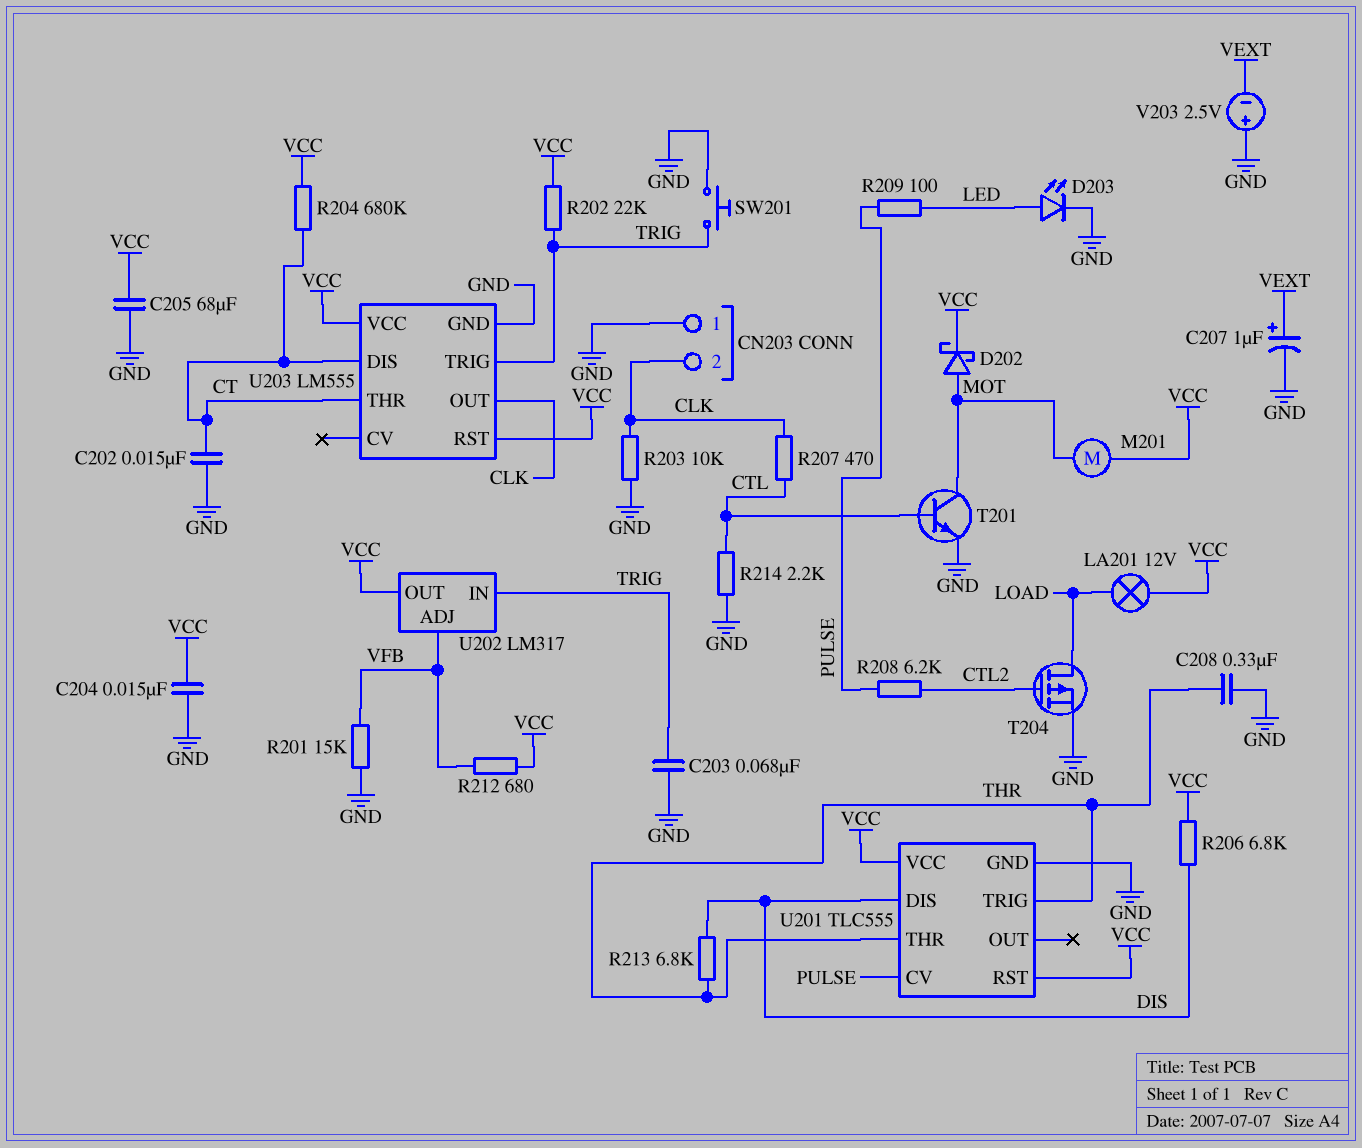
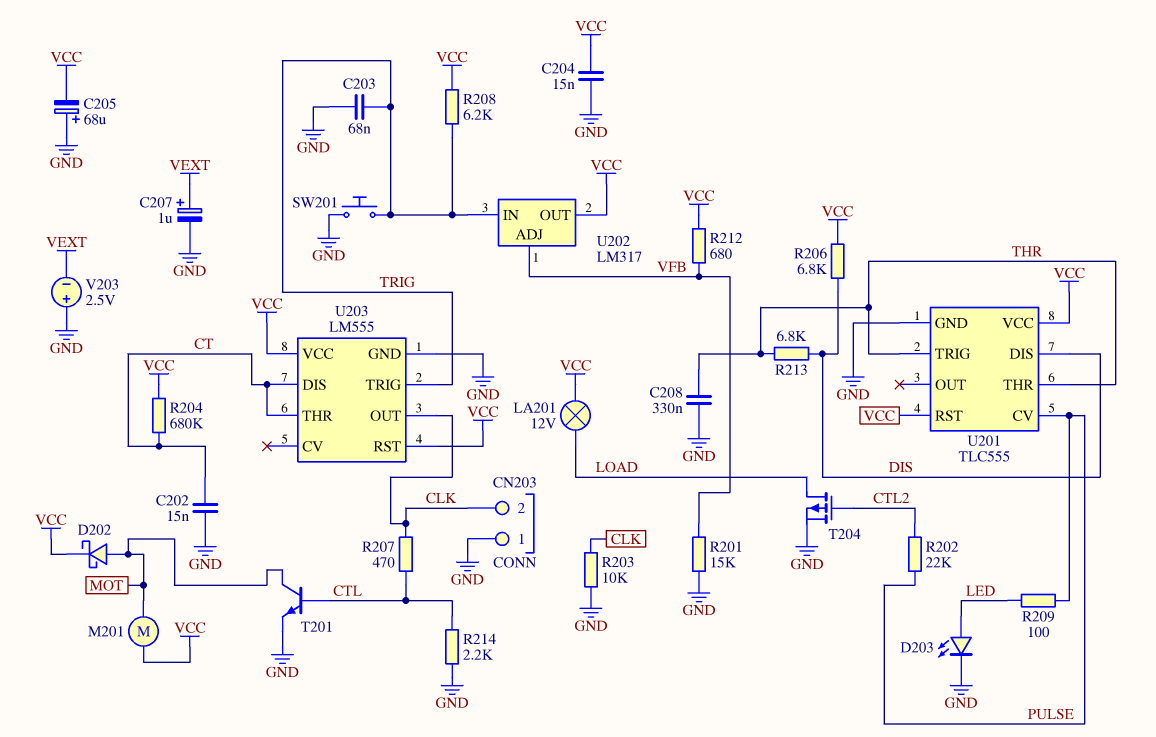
C205: 68uF (GND, VCC) -> 68uF (plus GND, minus VCC)
R202: 22k (TRIG, VCC) -> 22k (CTL2, PULSE)
R208: 6.2k (CTL2, PULSE) -> 6.2k (TRIG, VCC)

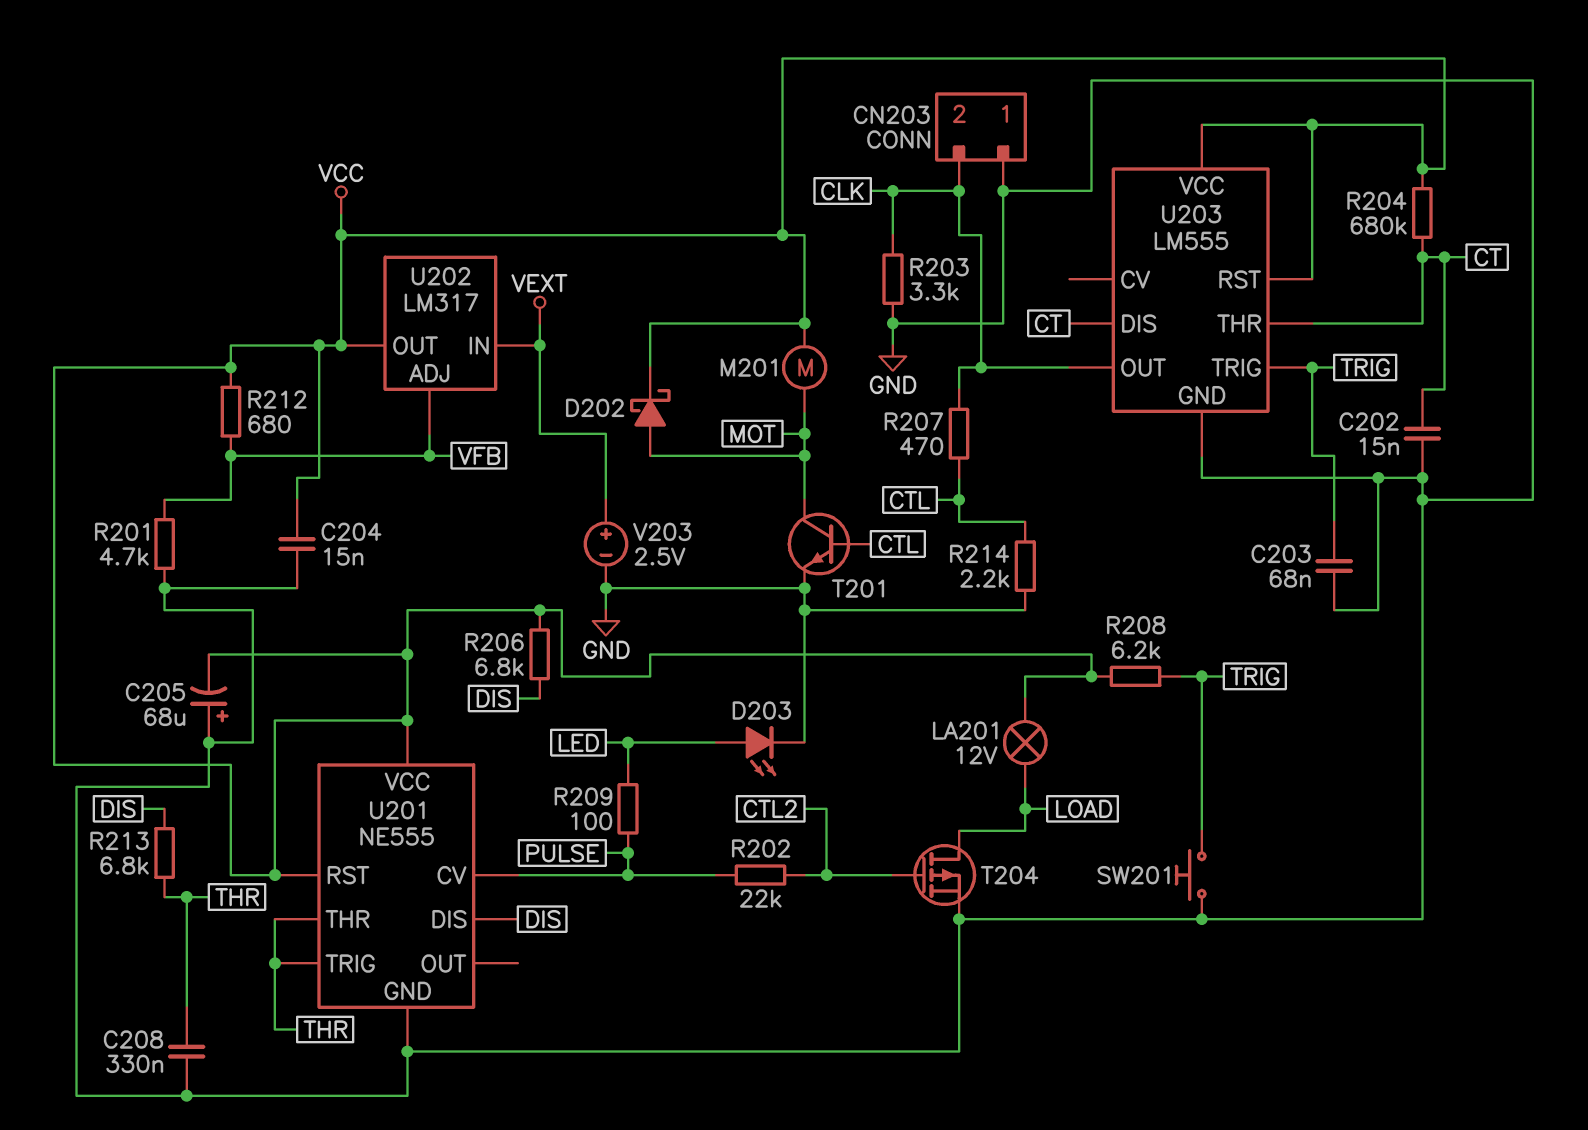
C207: 1uF (plus VEXT, minus GND) -> none
R201: 15k (GND, VFB) -> 4.7k (GND, VFB)
R203: 10k (CLK, GND) -> 3.3k (CLK, GND)
U201: TLC555 -> NE555
U202 pin IN: TRIG -> VEXT
V203: 2.5V (plus GND, minus VEXT) -> 2.5V (plus VEXT, minus GND)

